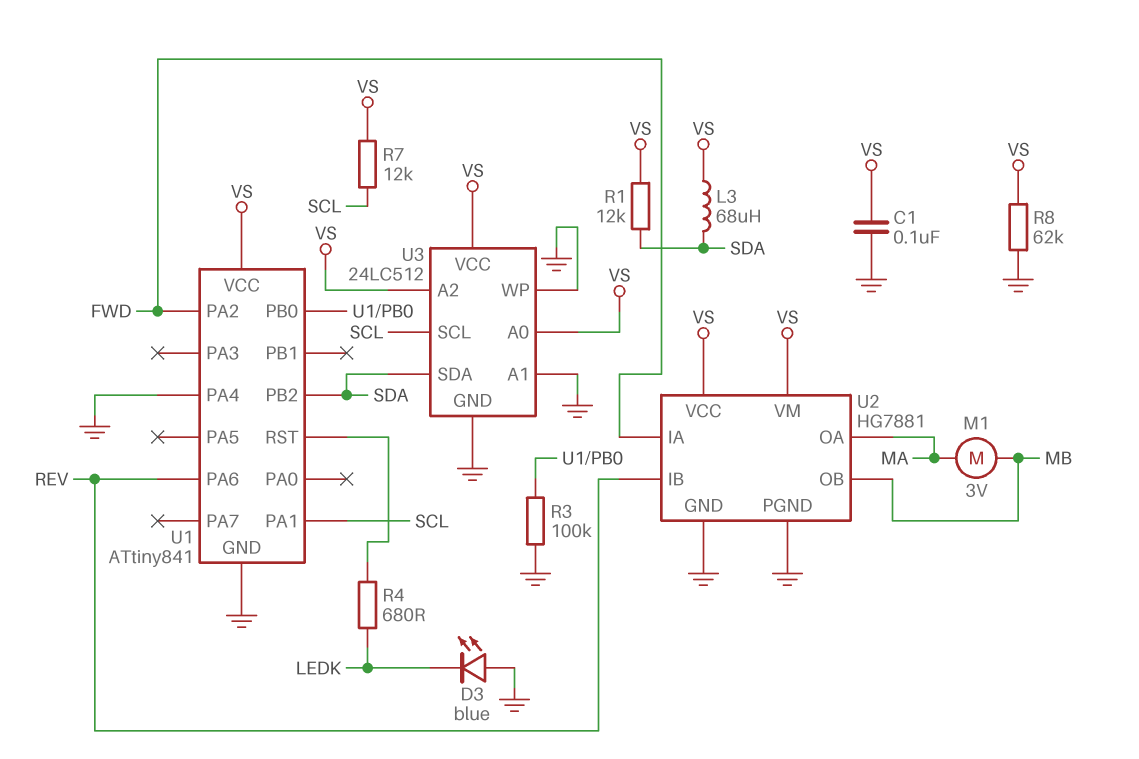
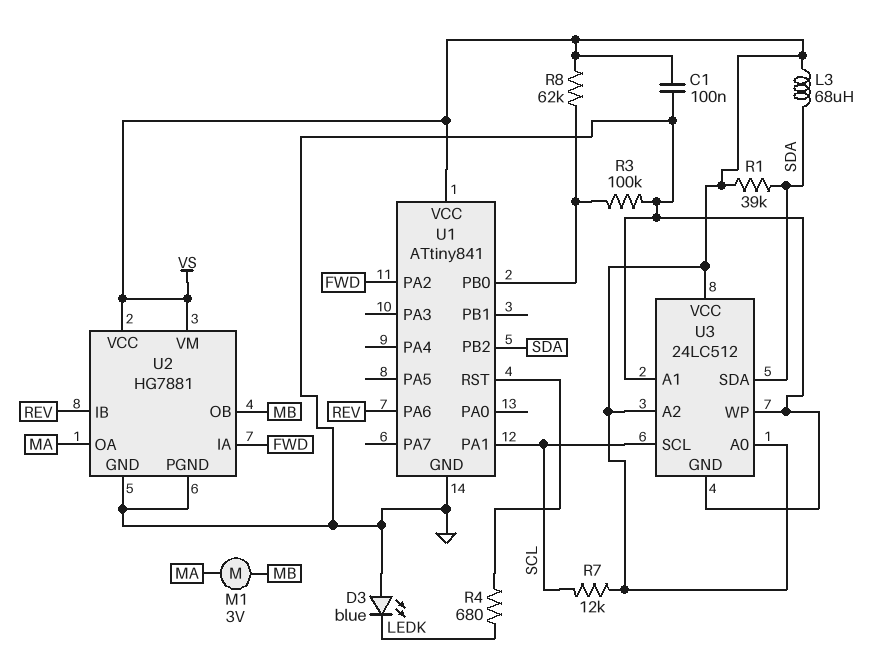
R1: 12k (SDA, VS) -> 39k (SDA, VS)
R8: 62k (GND, VS) -> 62k (U1/PB0, VS)
U1 pin PA4: GND -> none

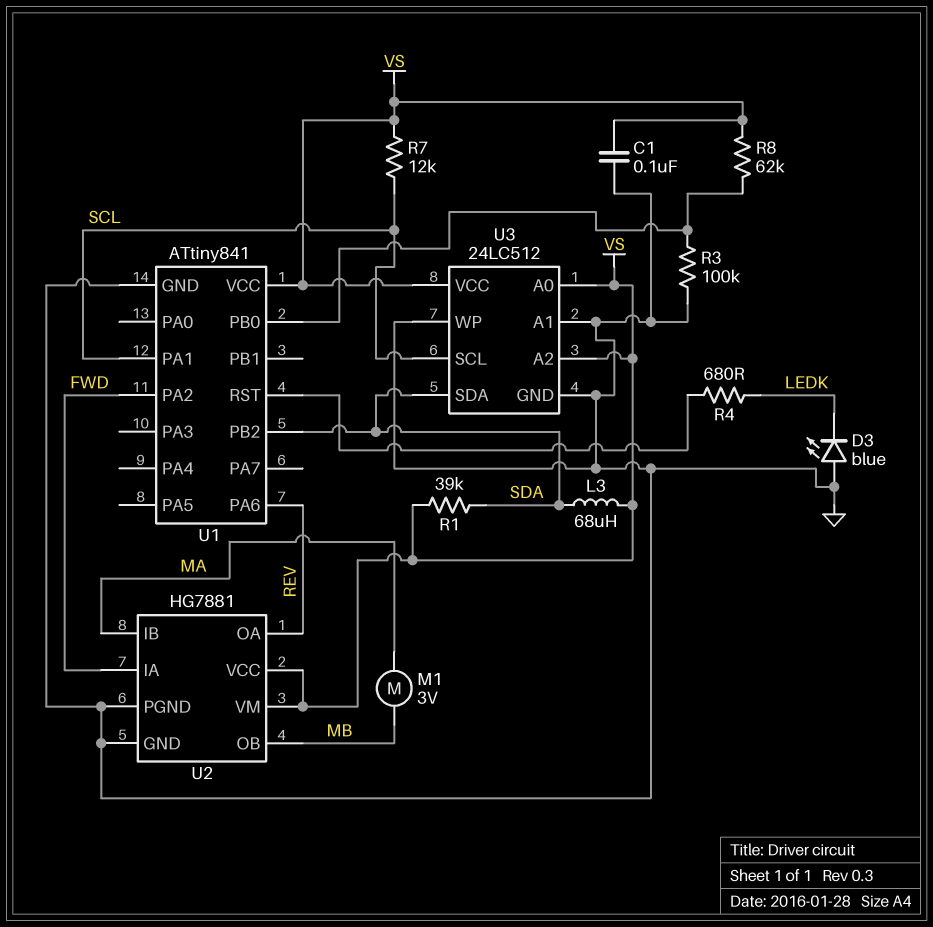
U2 pin IB: REV -> MA
U2 pin OA: MA -> REV

